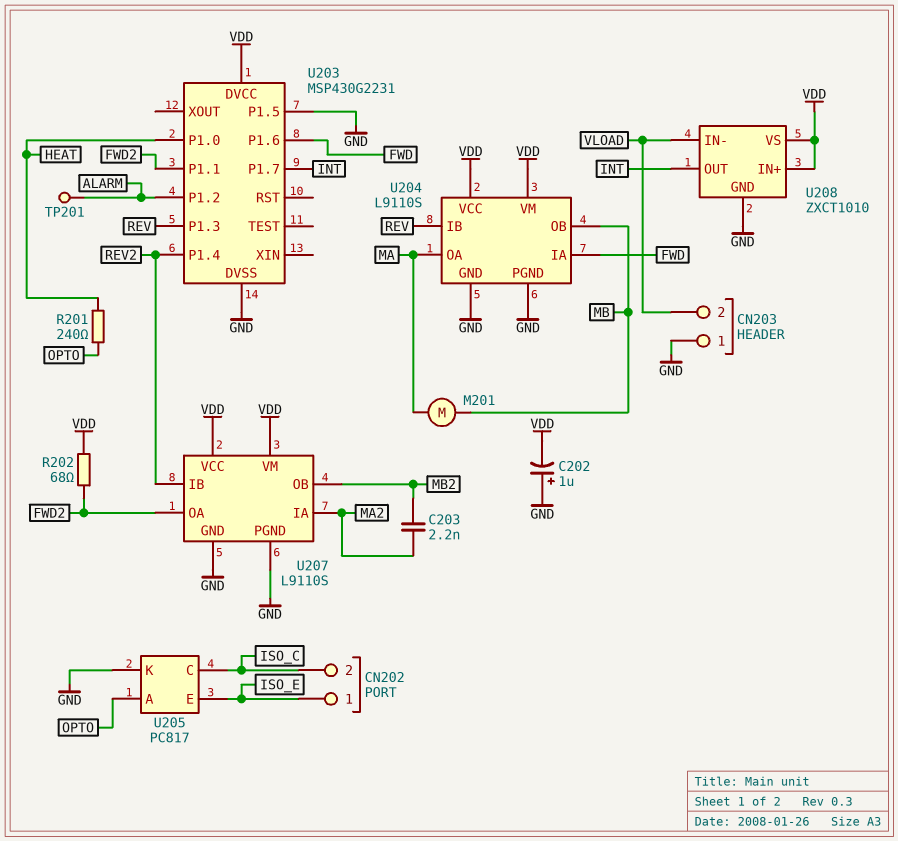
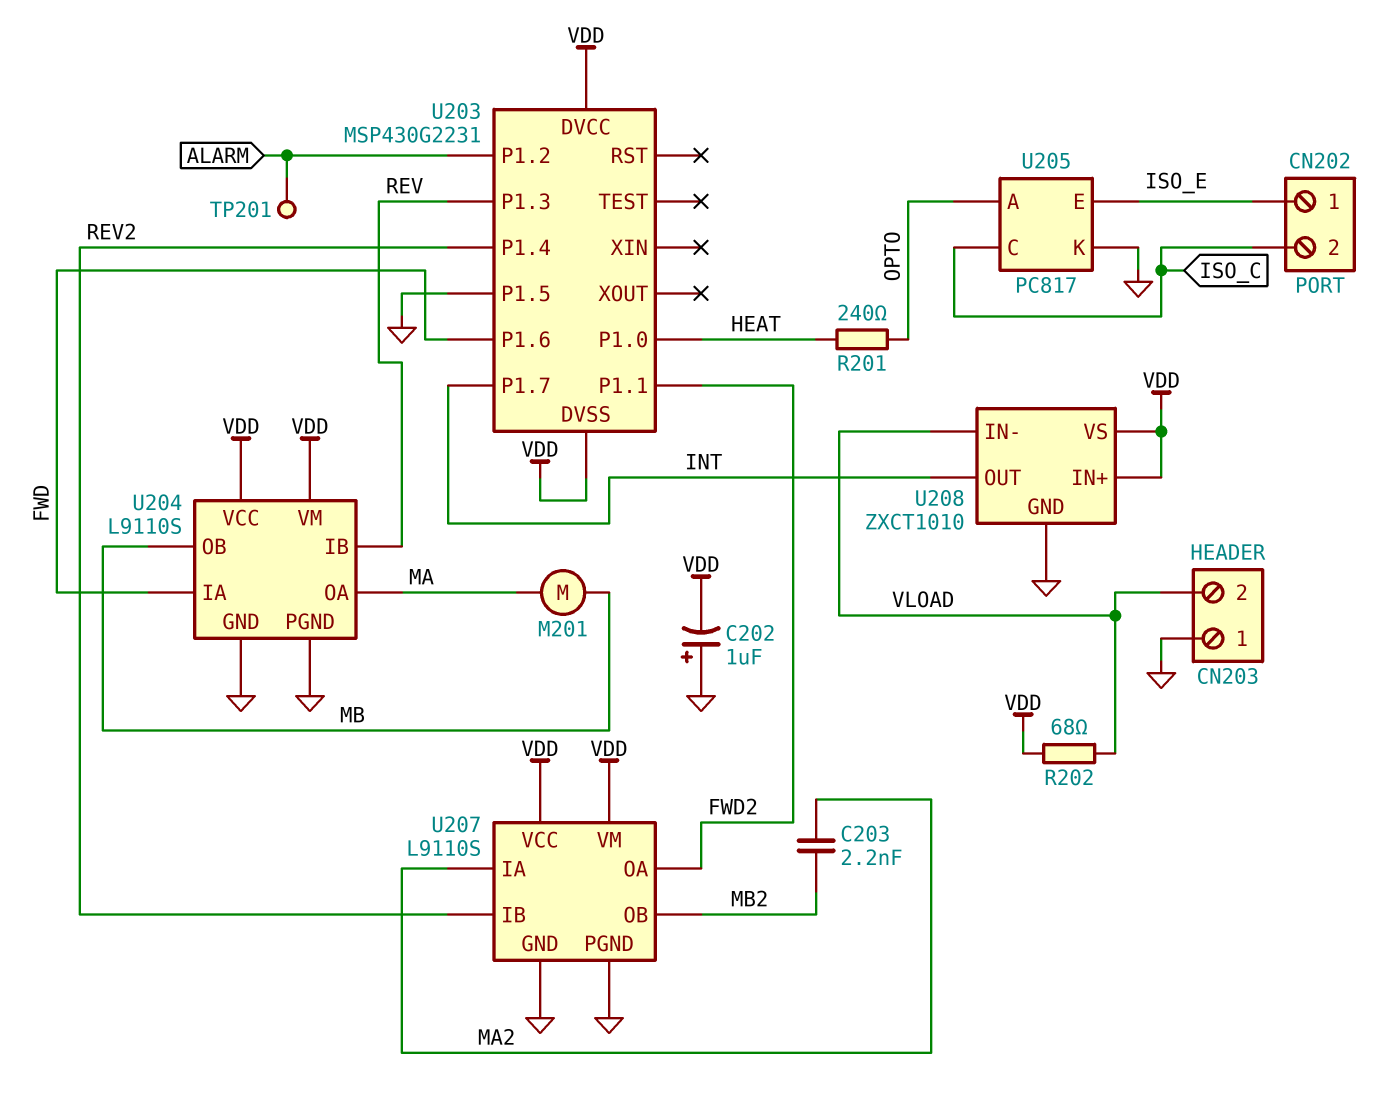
R202: 68 (FWD2, VDD) -> 68 (VDD, VLOAD)
U203 pin DVSS: GND -> VDD

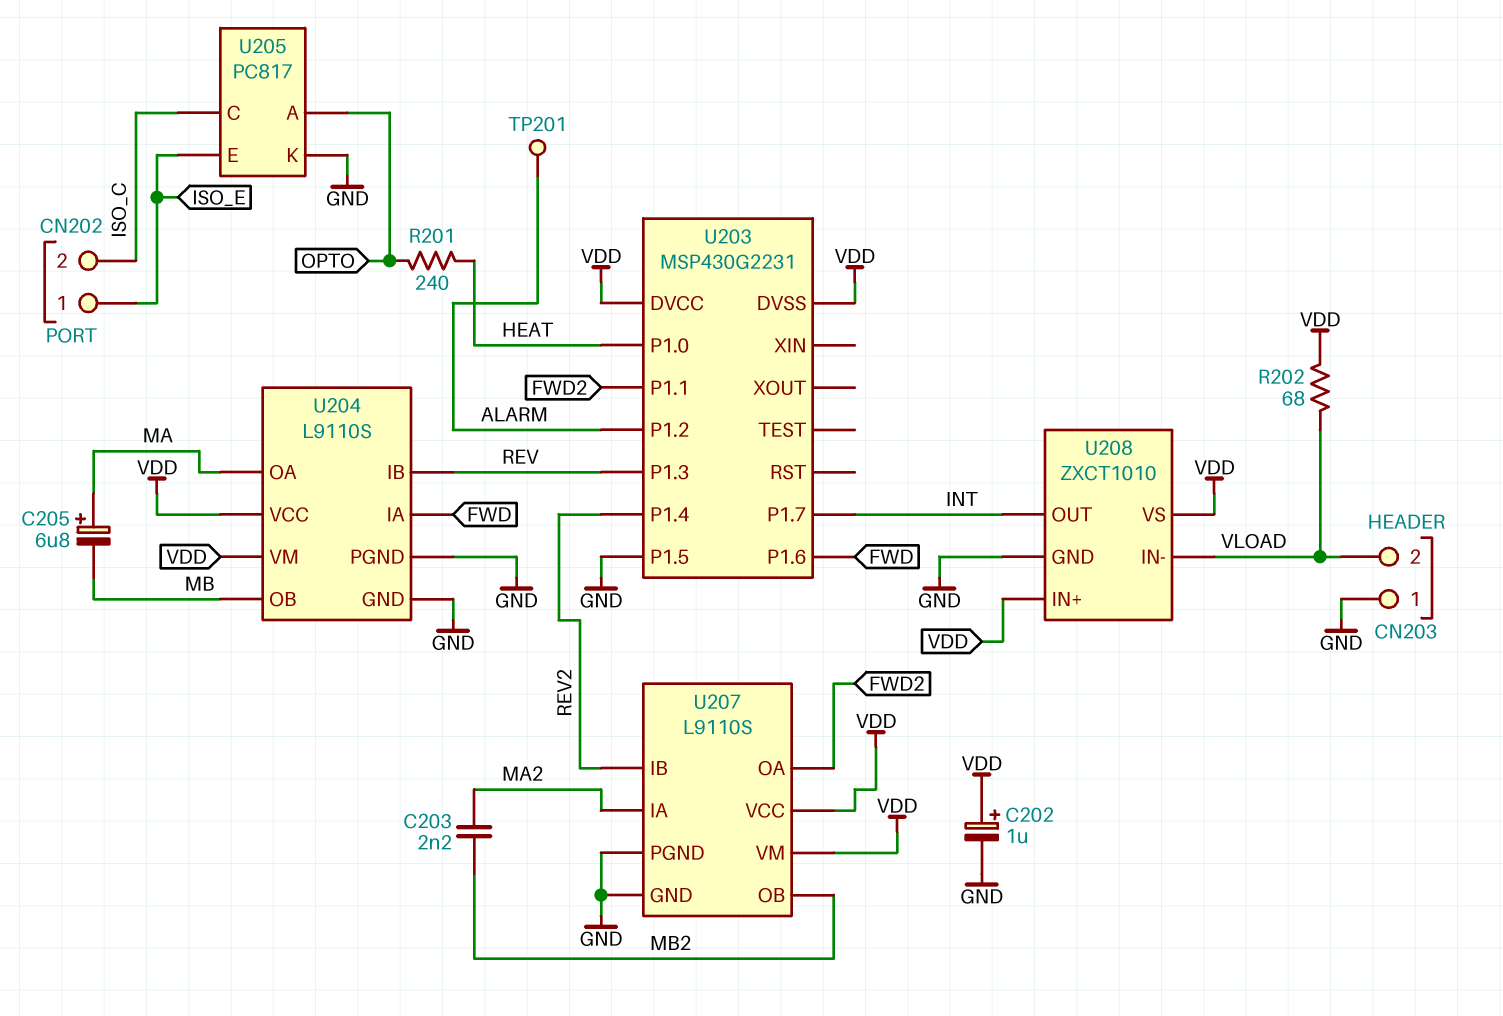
C202: 1uF (plus GND, minus VDD) -> 1uF (plus VDD, minus GND)
C205: none -> 6.8uF (plus MA, minus MB)
M201: motor (MA, MB) -> none

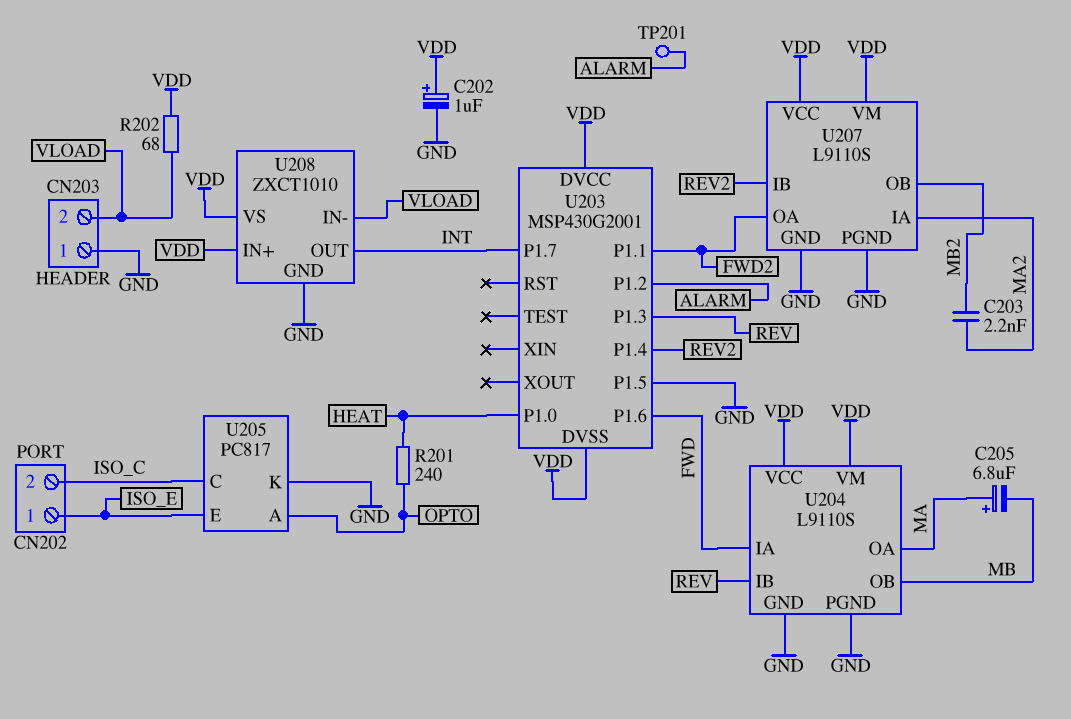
U203: MSP430G2231 -> MSP430G2001

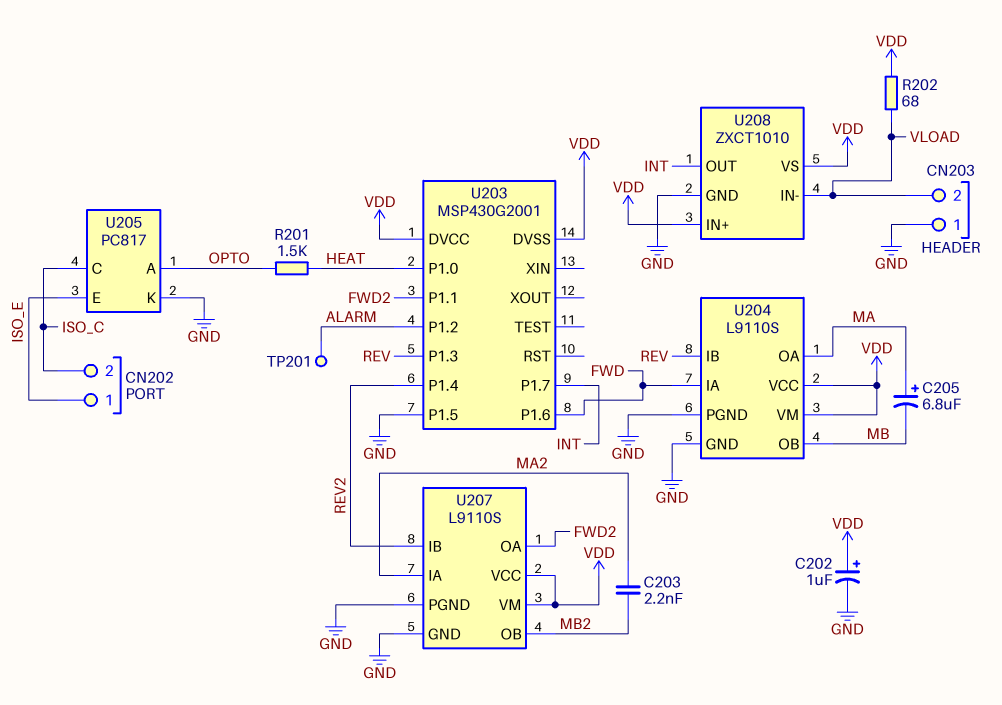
R201: 240 (HEAT, OPTO) -> 1.5k (HEAT, OPTO)

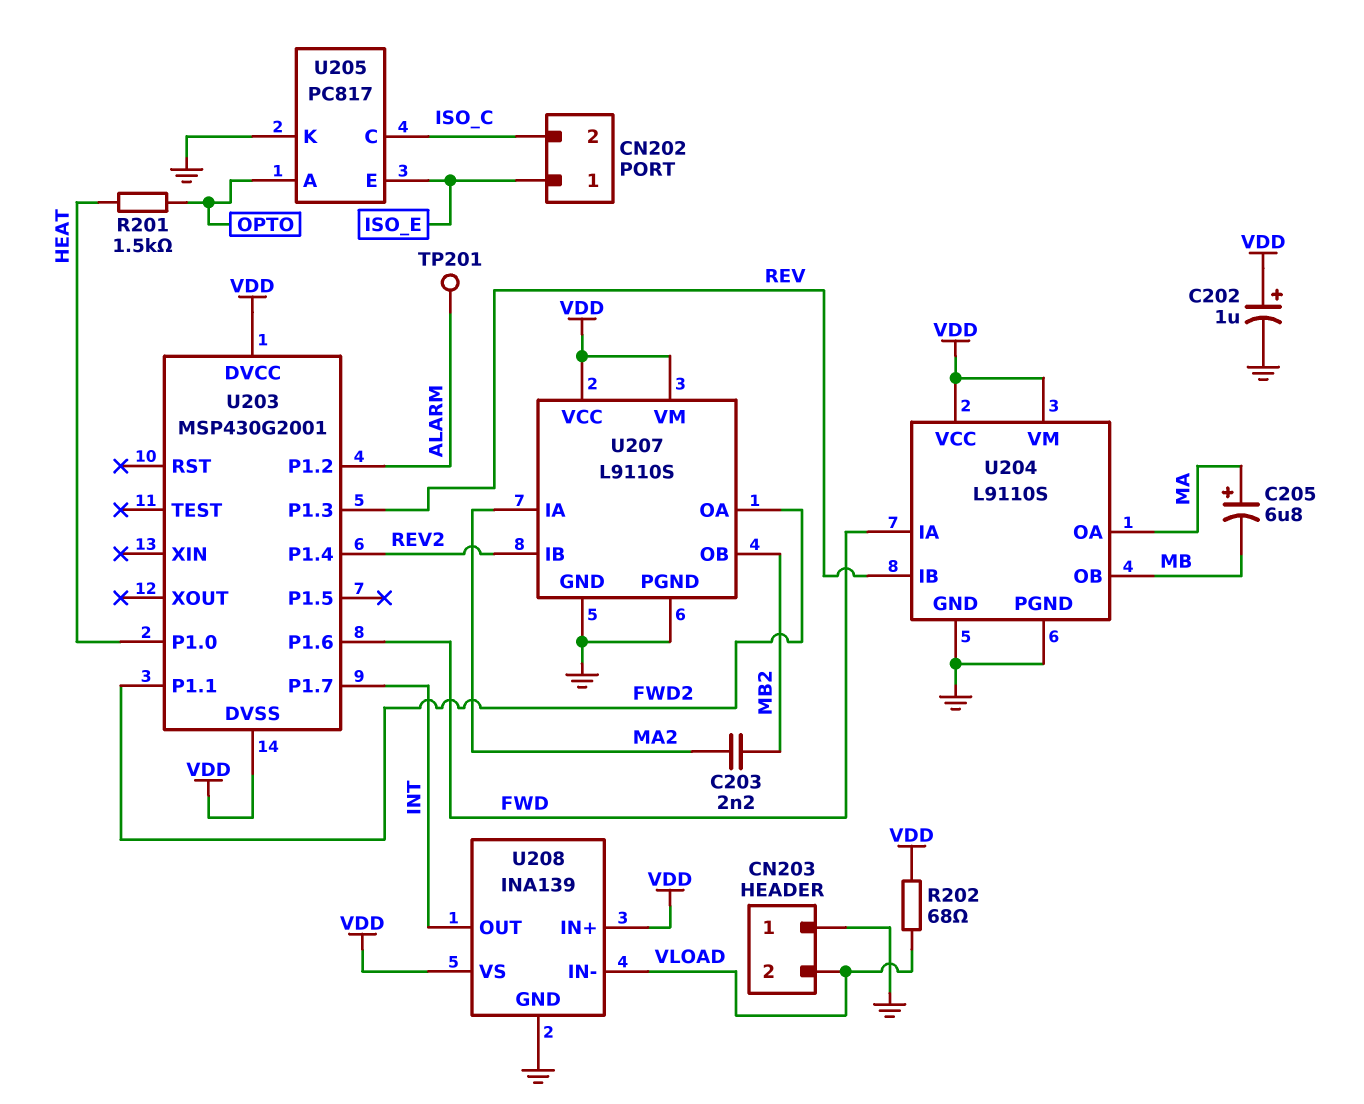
U203 pin P1.5: GND -> none
U208: ZXCT1010 -> INA139

